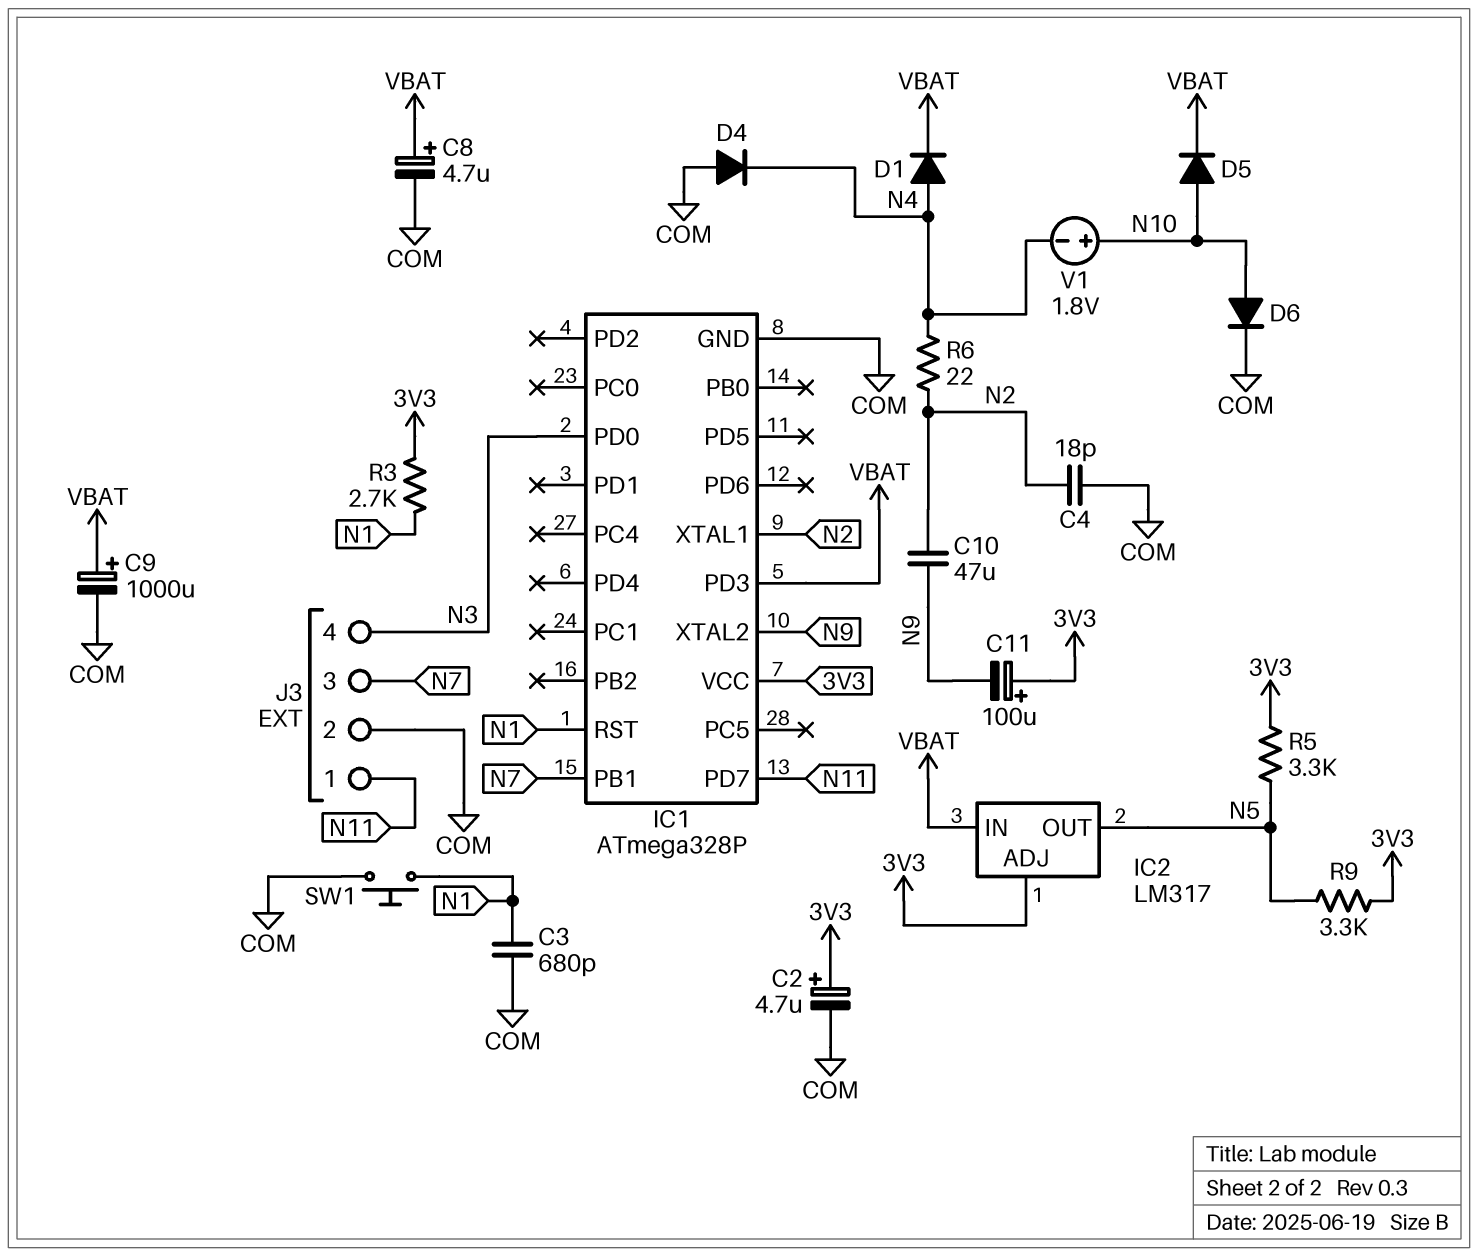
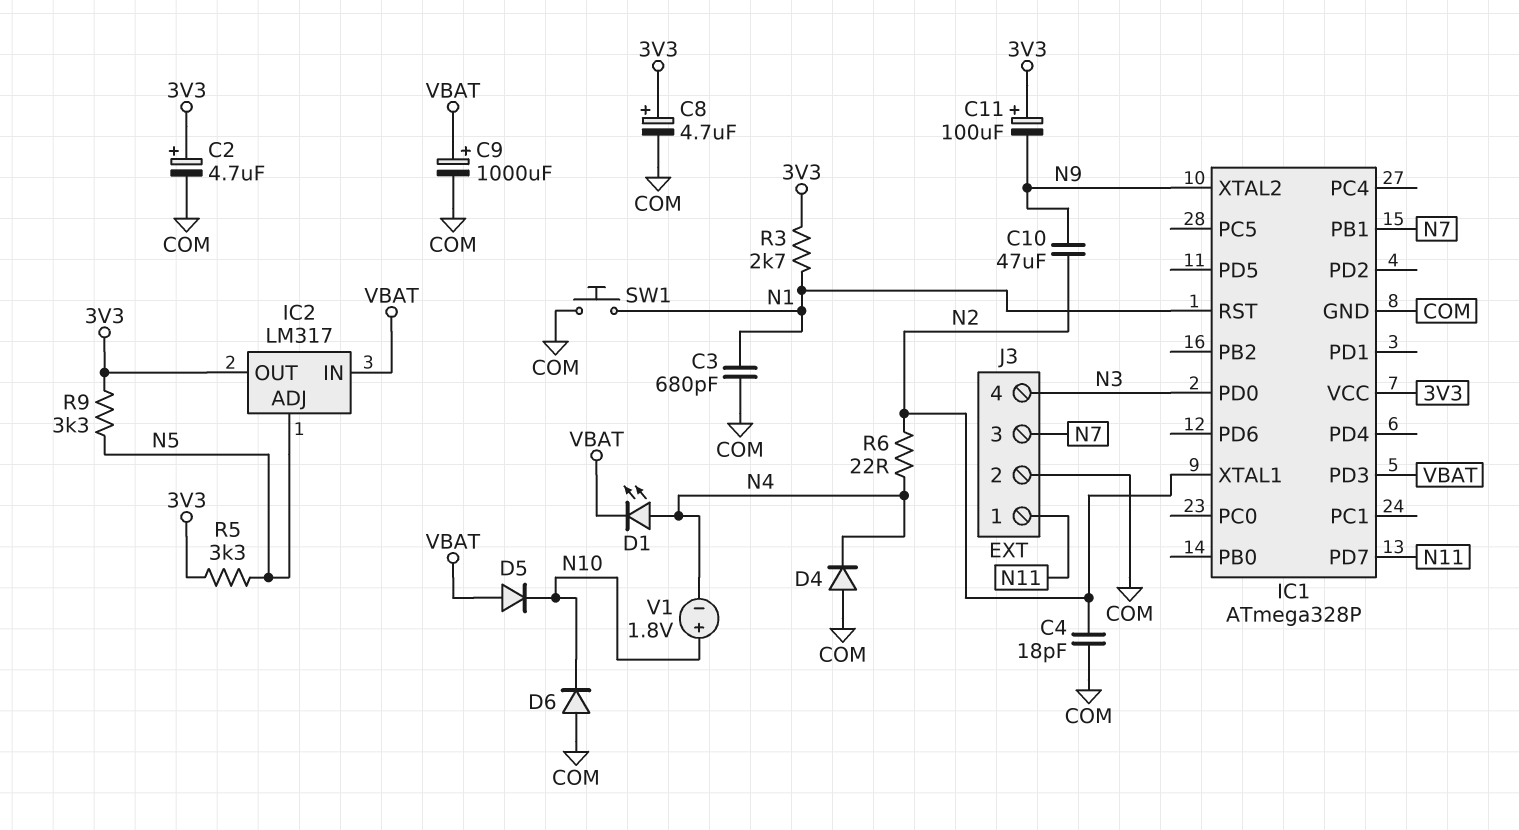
C8: 4.7uF (plus VBAT, minus COM) -> 4.7uF (plus 3V3, minus COM)
D1: diode (A N4, K VBAT) -> LED (A N4, K VBAT)
D5: diode (A N10, K VBAT) -> diode (A VBAT, K N10)
D6: diode (A N10, K COM) -> diode (A COM, K N10)
IC2 pin ADJ: 3V3 -> N5
IC2 pin OUT: N5 -> 3V3

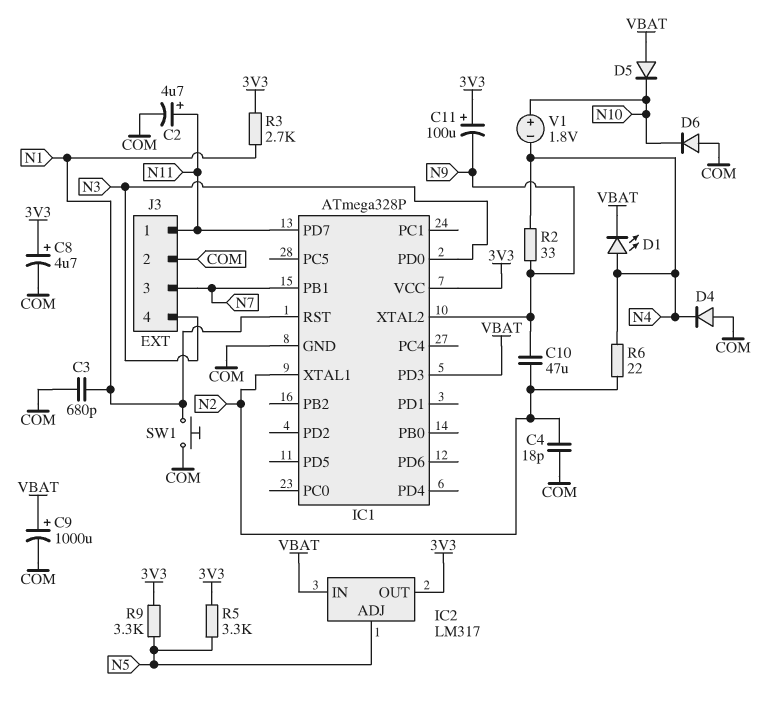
C2: 4.7uF (plus 3V3, minus COM) -> 4.7uF (plus N11, minus COM)
R2: none -> 33 (N4, N9)

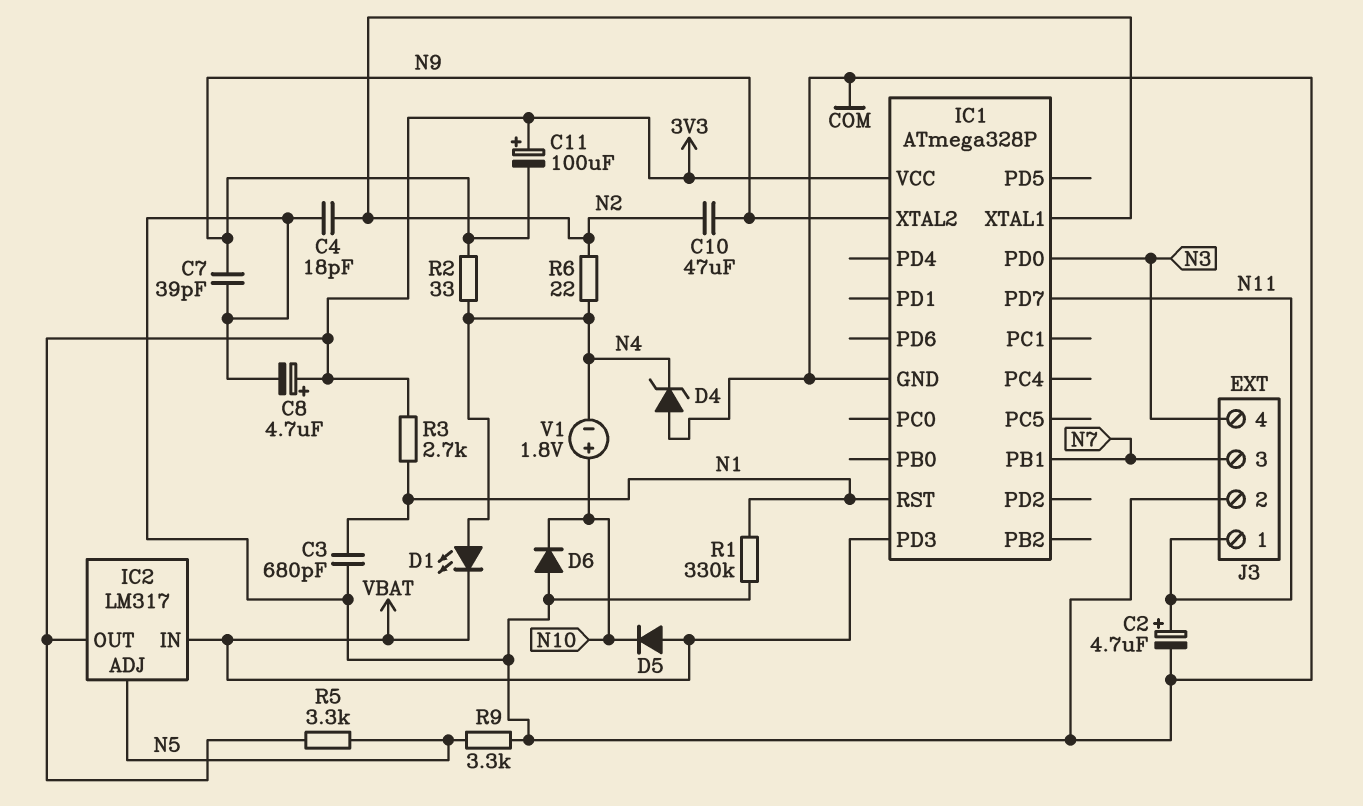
C7: none -> 39pF (COM, N9)
C9: 1000uF (plus VBAT, minus COM) -> none
D4: diode (A COM, K N4) -> zener (A COM, K N4)
R1: none -> 330k (COM, N1)
R9: 3.3k (3V3, N5) -> 3.3k (COM, N5)
SW1: button (COM, N1) -> none

